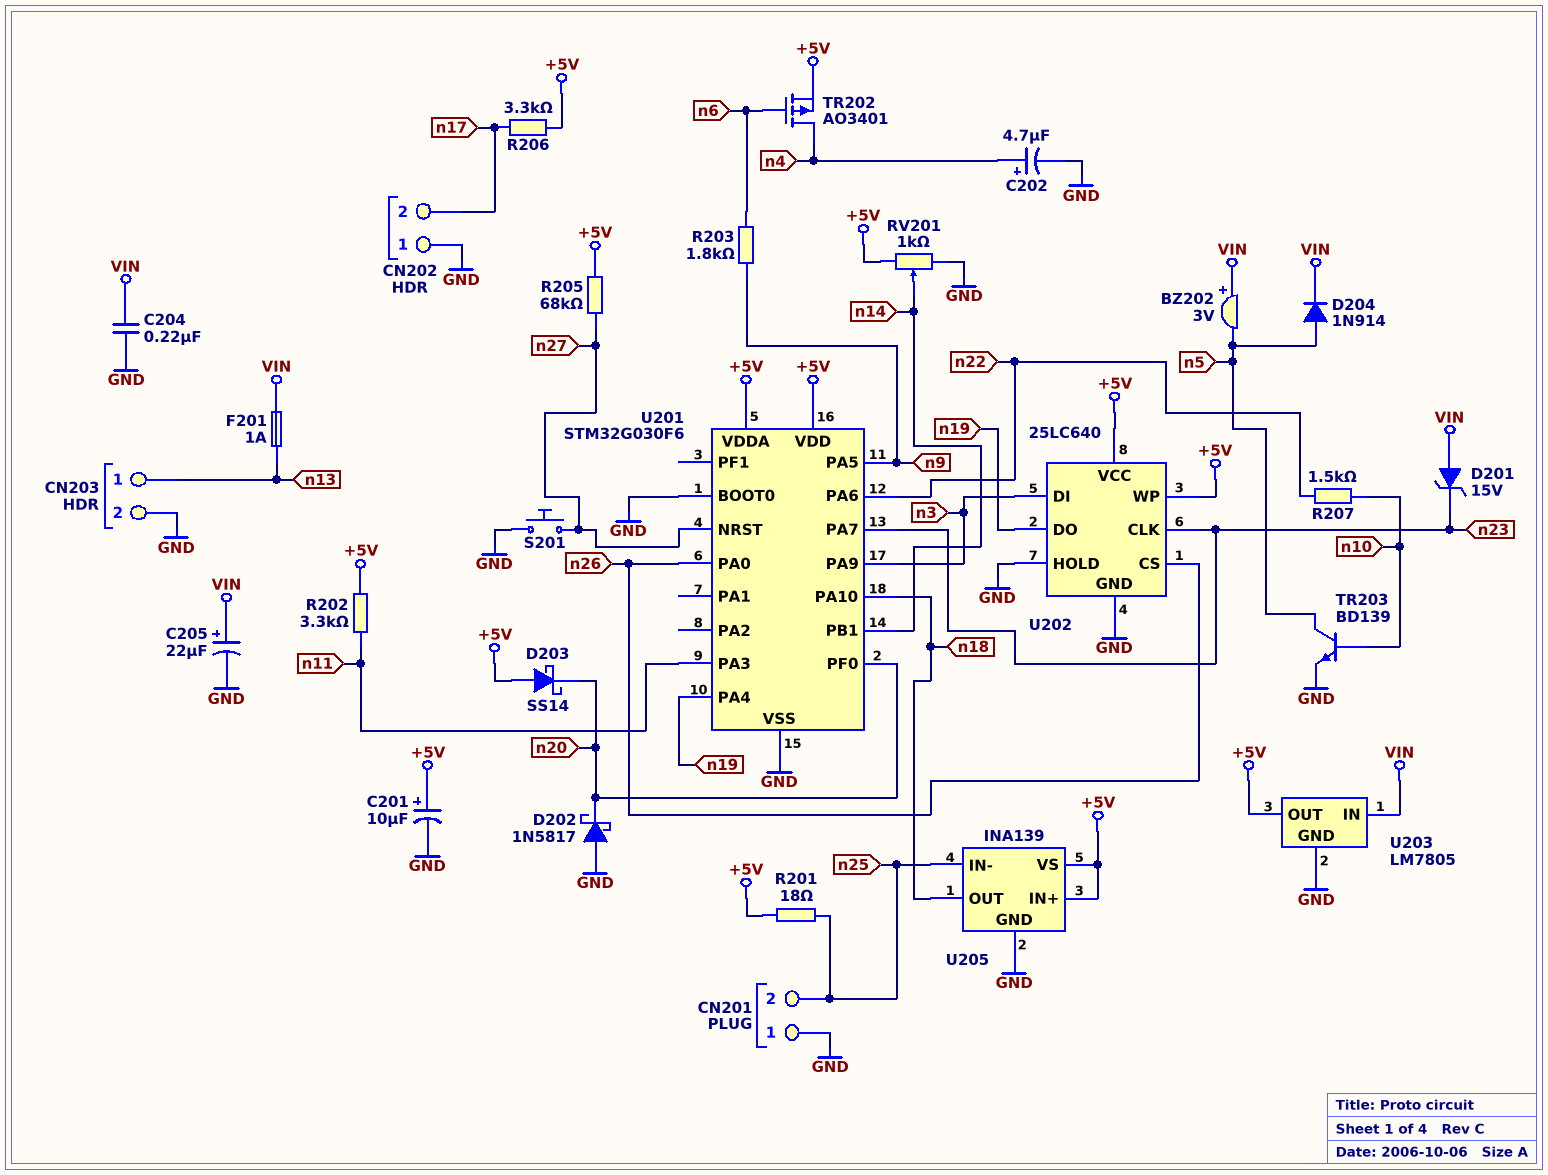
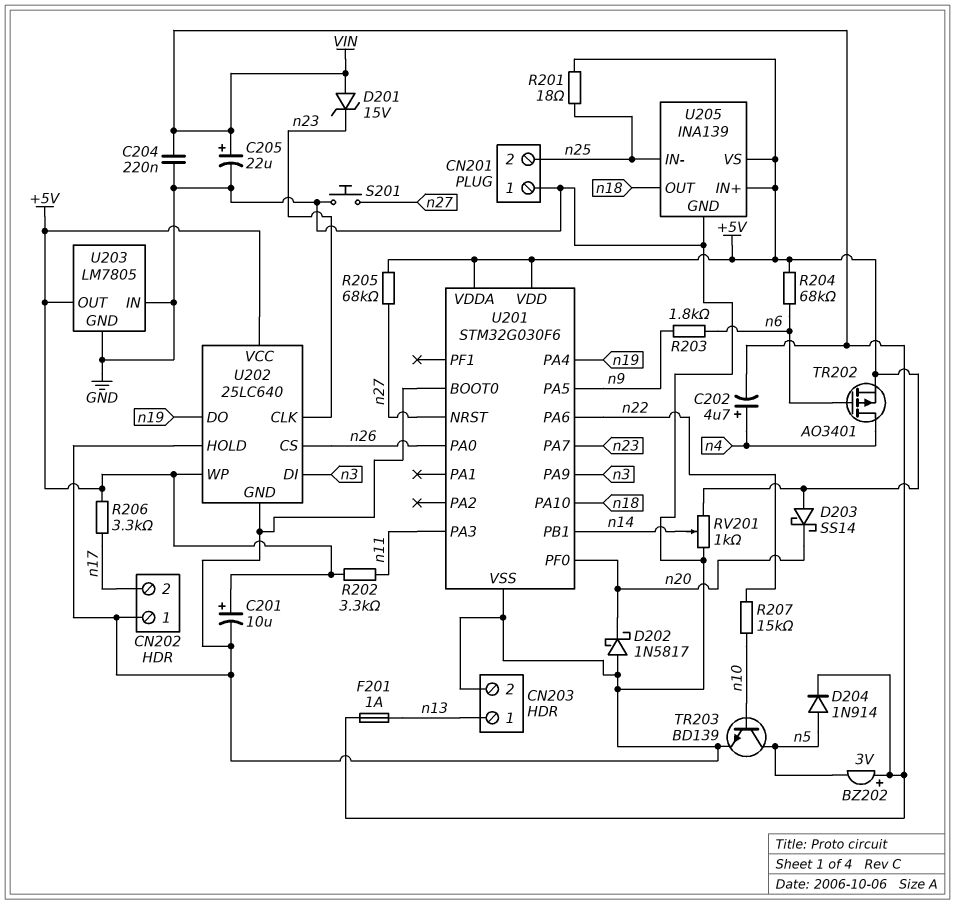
C202: 4.7uF (plus n4, minus GND) -> 4.7uF (plus n4, minus VIN)
R204: none -> 68k (+5V, n6)
R207: 1.5k (n10, n22) -> 15k (n10, n22)
U203 pin IN: VIN -> GND

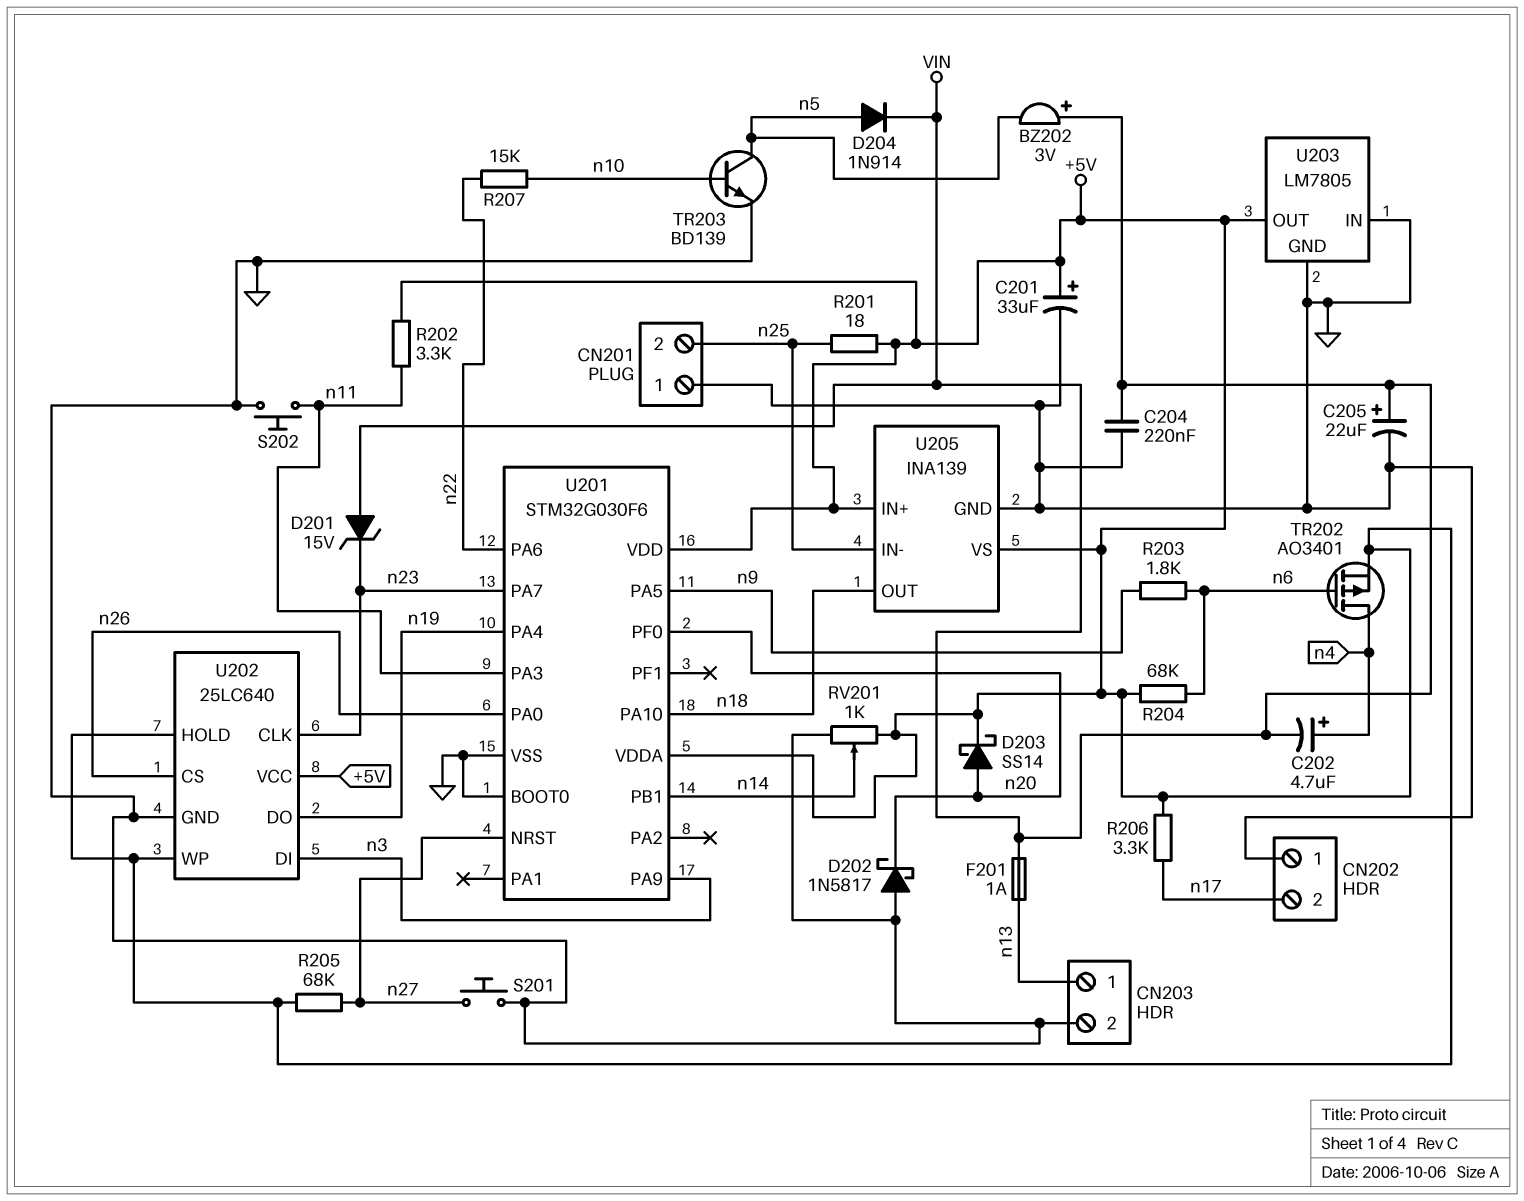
C201: 10uF (plus +5V, minus GND) -> 33uF (plus +5V, minus GND)
D203: schottky SS14 (A +5V, K n20) -> schottky SS14 (A n20, K +5V)
S202: none -> button (GND, n11)
U202 pin HOLD: GND -> +5V

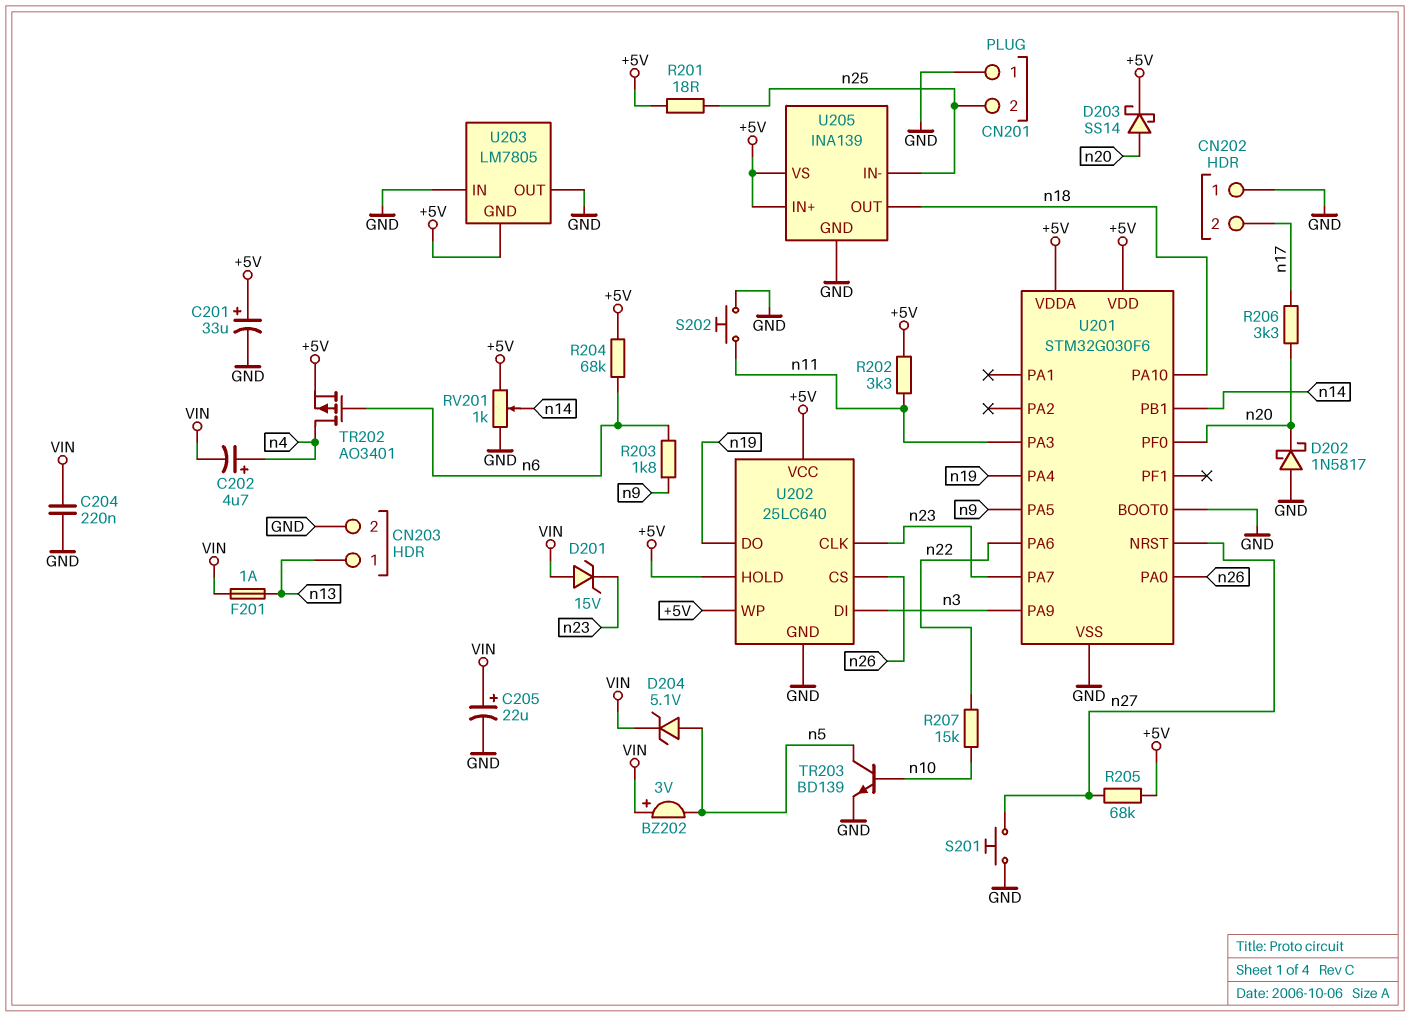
D204: diode 1N914 (A n5, K VIN) -> zener 5.1V (A n5, K VIN)
R206: 3.3k (+5V, n17) -> 3.3k (n17, n20)
U203 pin GND: GND -> +5V
U203 pin OUT: +5V -> GND

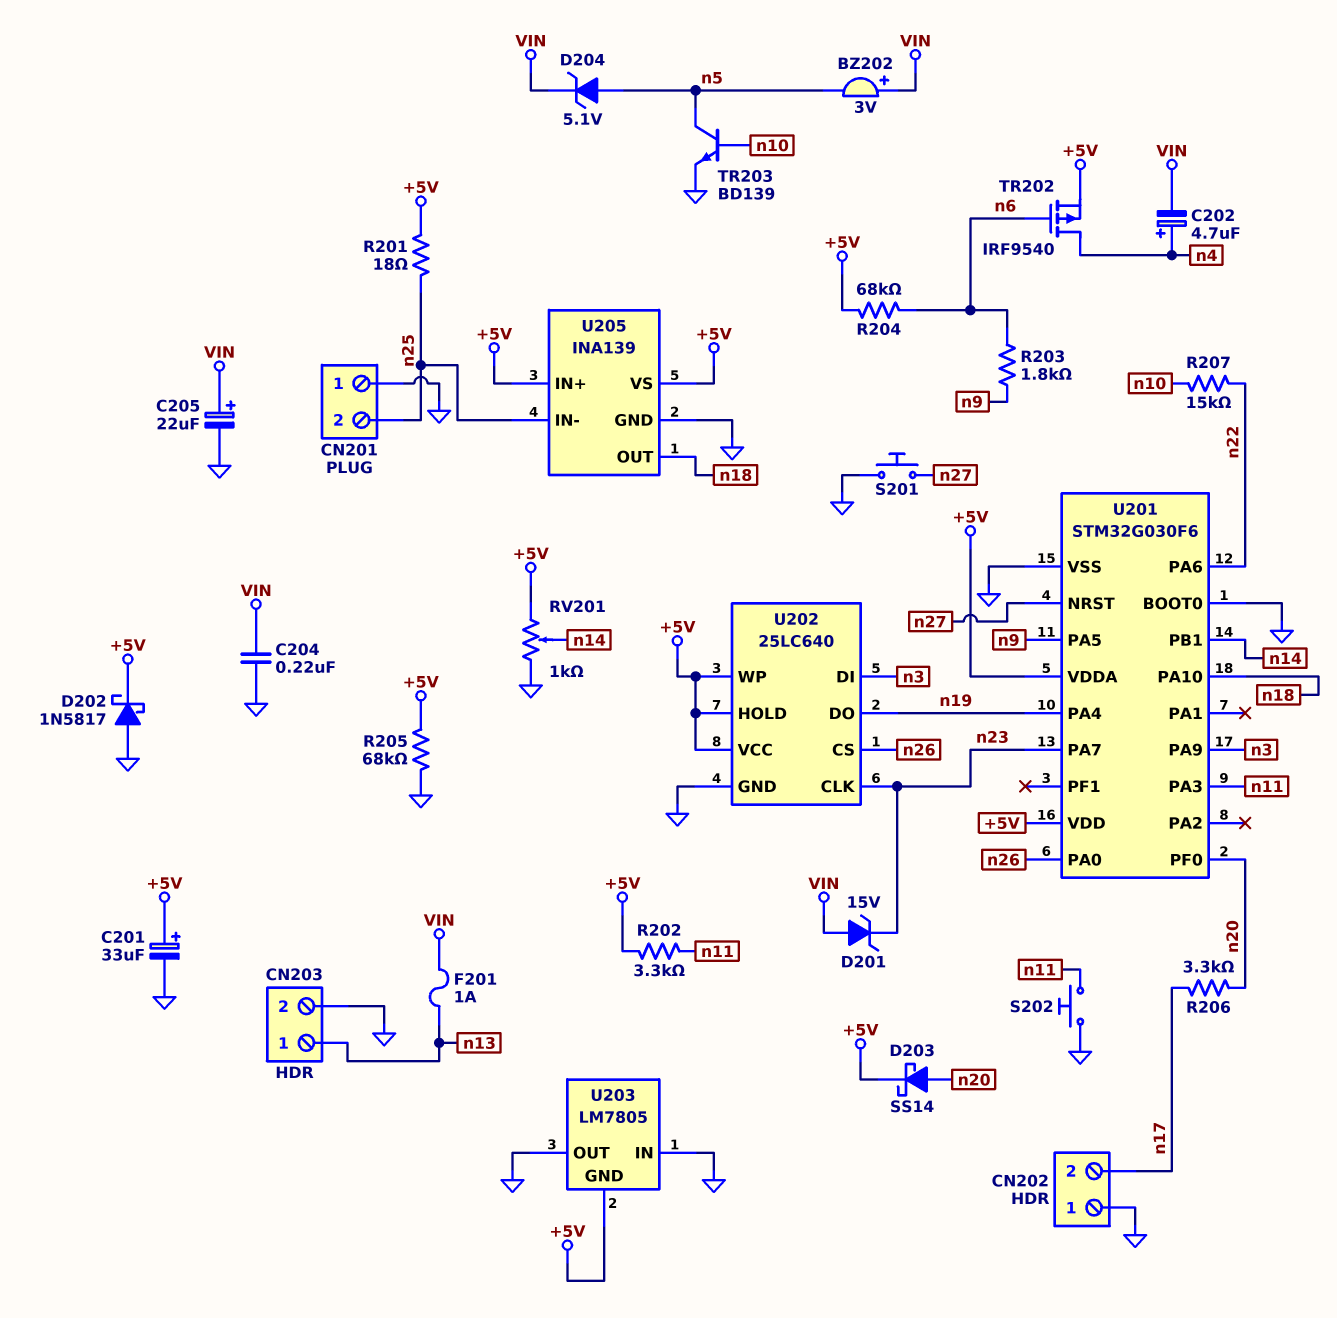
D202: schottky 1N5817 (A GND, K n20) -> schottky 1N5817 (A GND, K +5V)
R205: 68k (+5V, n27) -> 68k (+5V, GND)
TR202: PMOS AO3401 (G n6, D n4, S +5V) -> PMOS IRF9540 (G n6, D n4, S +5V)

